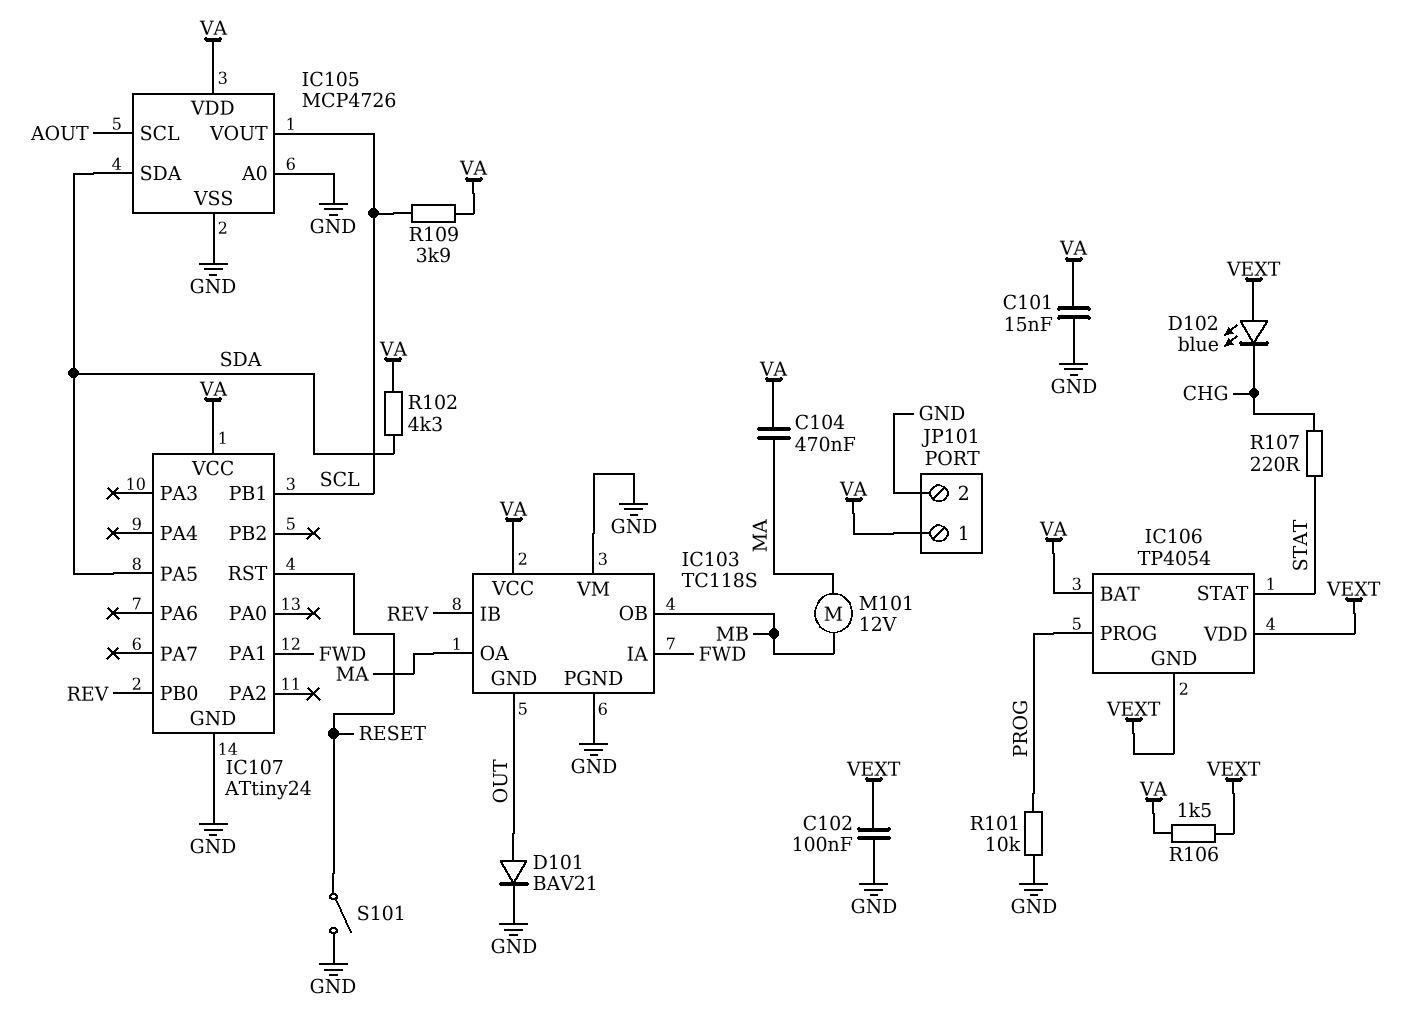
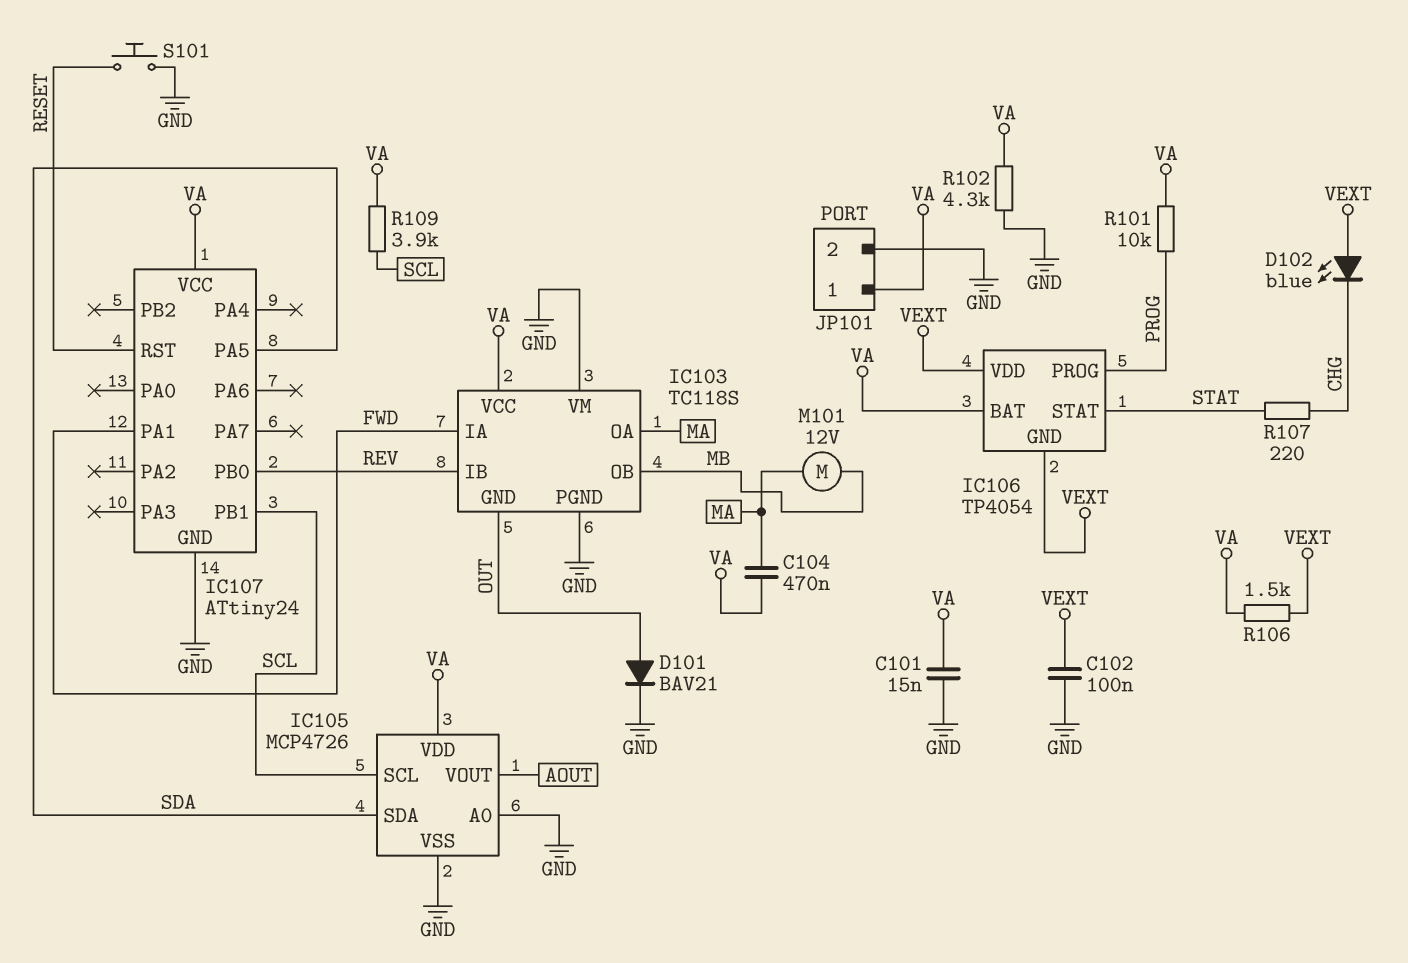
IC105 pin SCL: AOUT -> SCL
IC105 pin VOUT: SCL -> AOUT
R101: 10k (GND, PROG) -> 10k (PROG, VA)
R102: 4.3k (SDA, VA) -> 4.3k (GND, VA)
S101: switch (GND, RESET) -> button (GND, RESET)

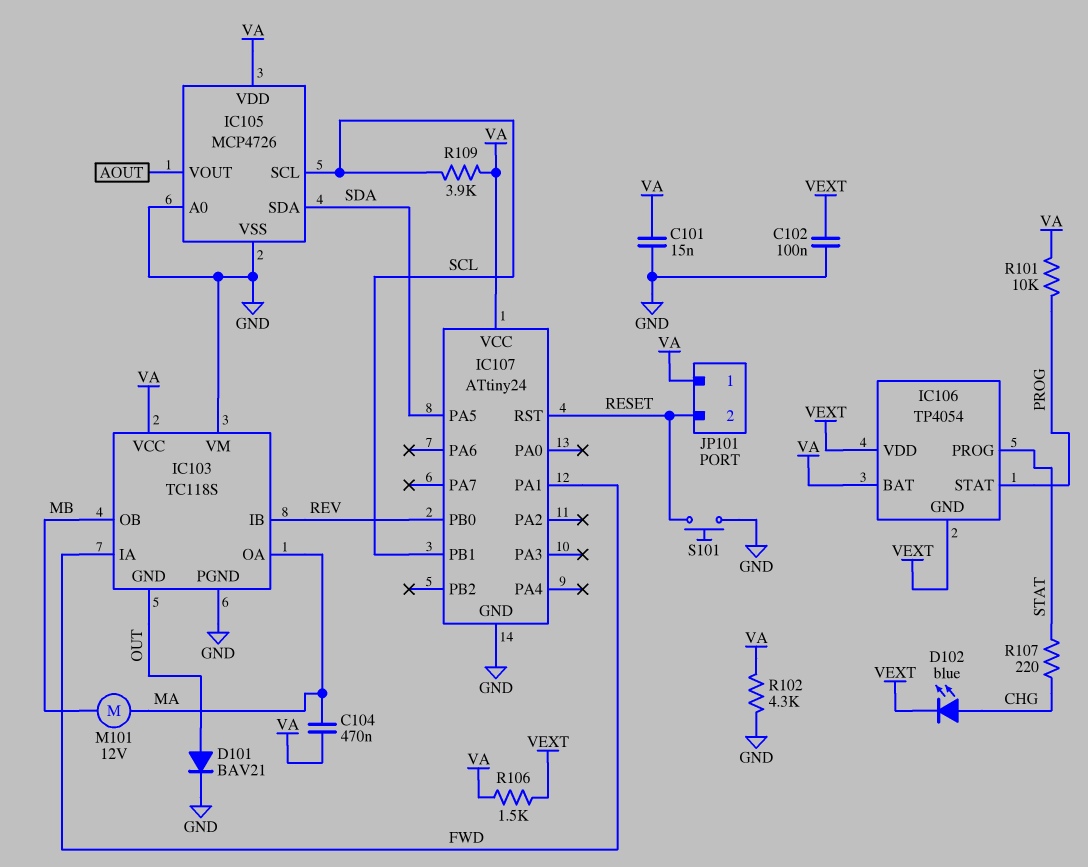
D102: LED blue (A VEXT, K CHG) -> LED blue (A CHG, K VEXT)
IC106 pin PROG: PROG -> STAT
IC106 pin STAT: STAT -> PROG
JP101 pin 2: GND -> RESET

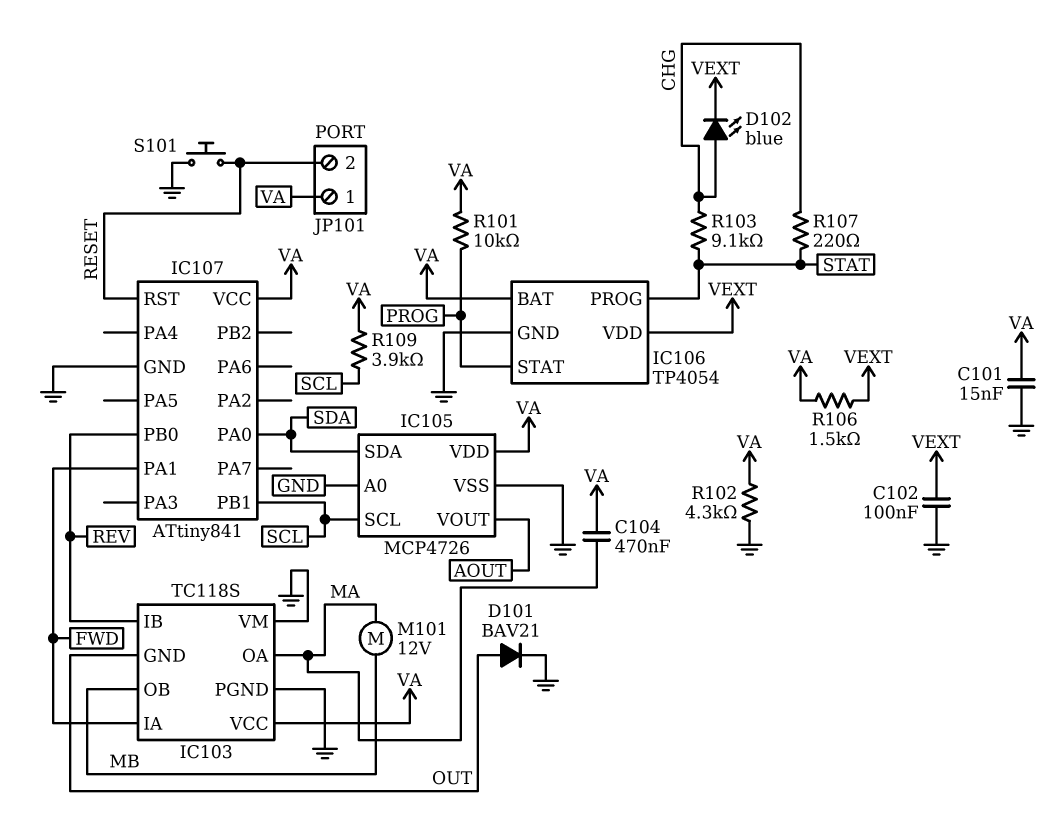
IC106 pin GND: VEXT -> GND
IC107: ATtiny24 -> ATtiny841
IC107 pin PA0: none -> SDA
IC107 pin PA5: SDA -> none
R103: none -> 9.1k (CHG, STAT)

